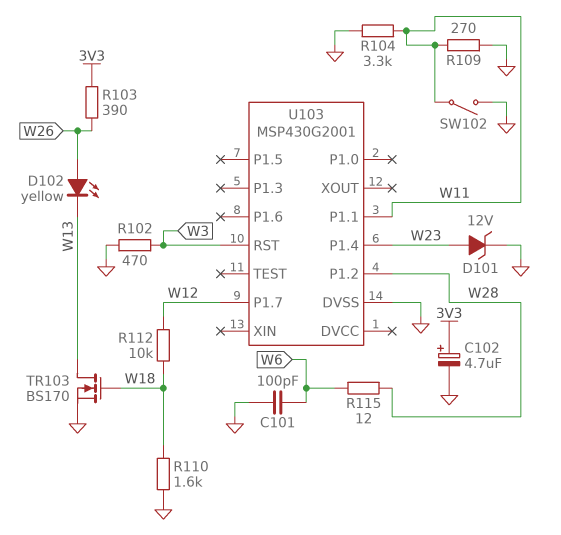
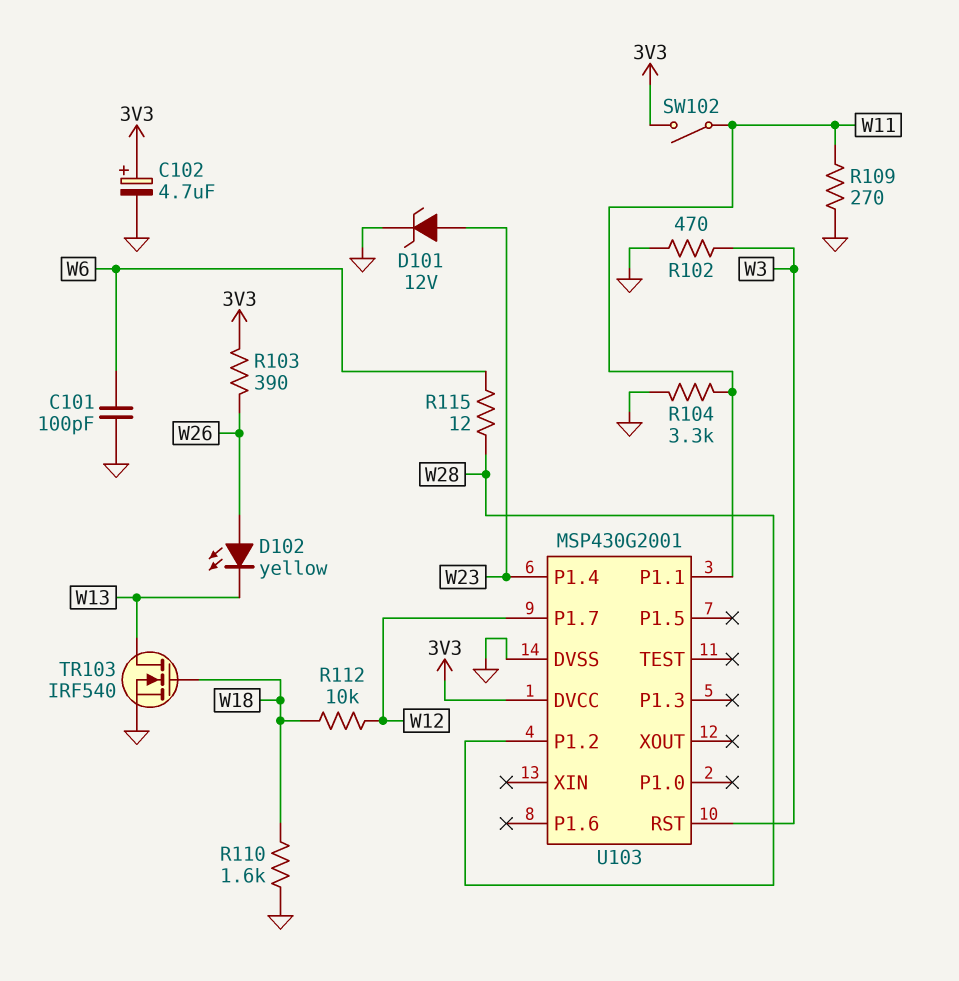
SW102: switch (GND, W11) -> switch (3V3, W11)
TR103: NMOS BS170 (G W18, D W13, S GND) -> NMOS IRF540 (G W18, D W13, S GND)
U103 pin DVCC: none -> 3V3

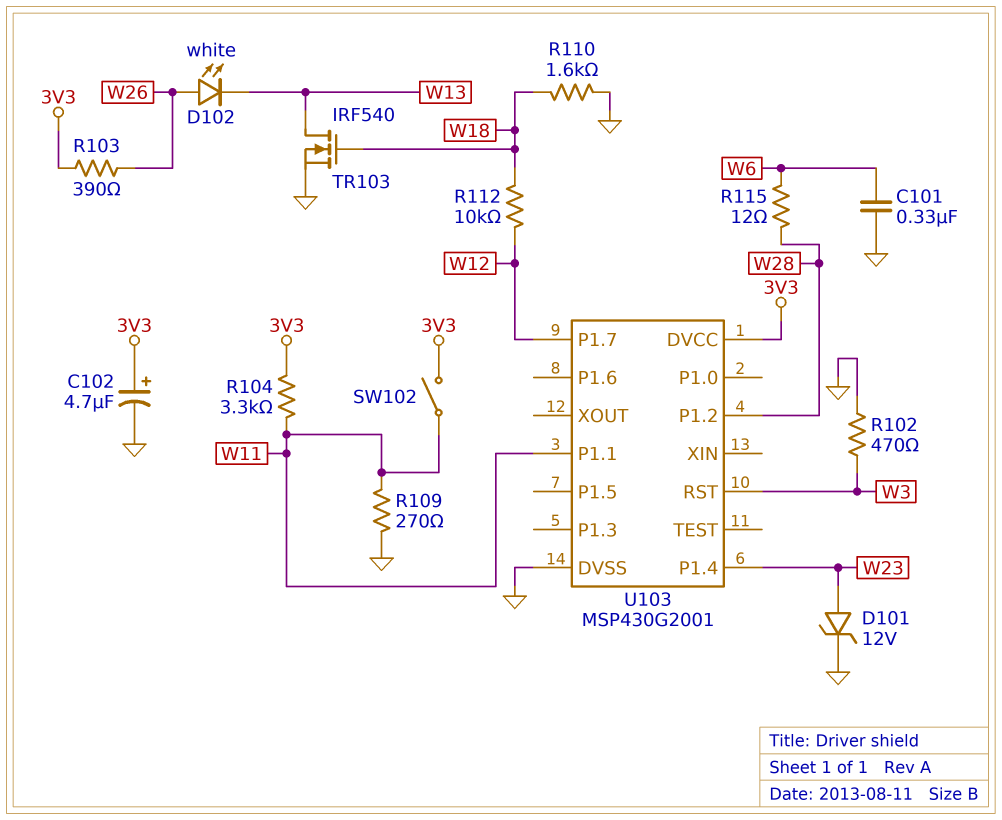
C101: 100pF (GND, W6) -> 330nF (GND, W6)
D102: LED yellow (A W26, K W13) -> LED white (A W26, K W13)
R104: 3.3k (GND, W11) -> 3.3k (3V3, W11)

